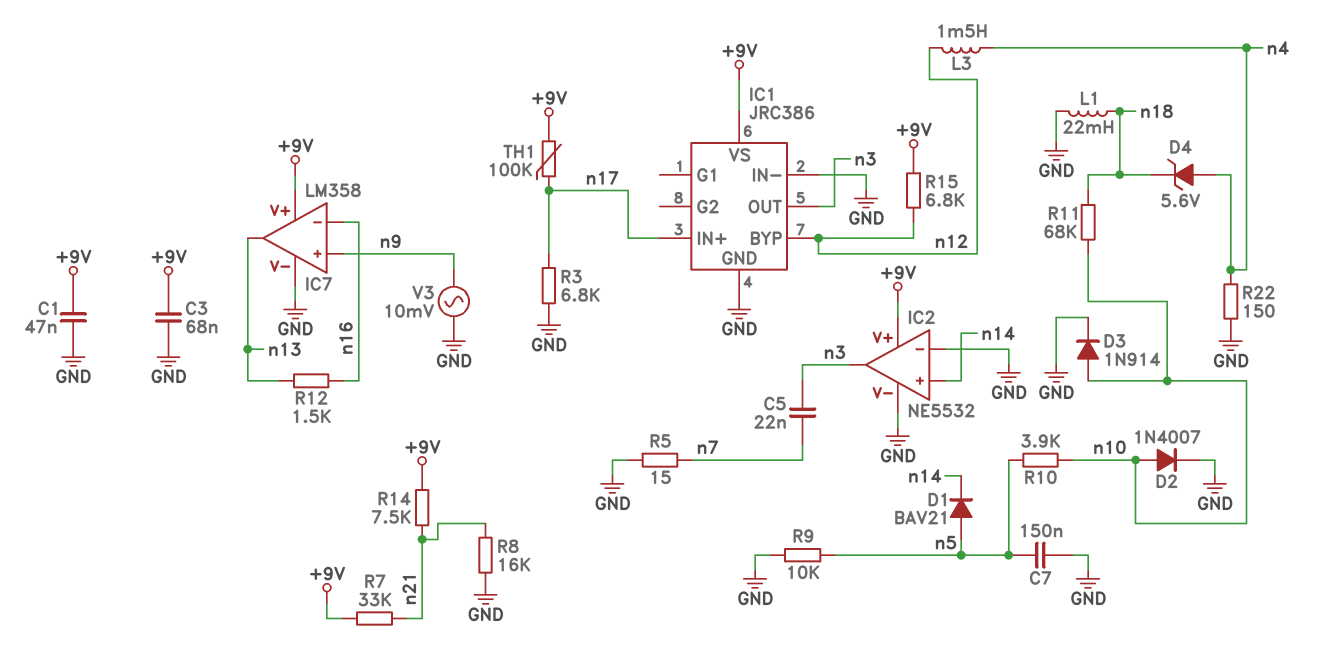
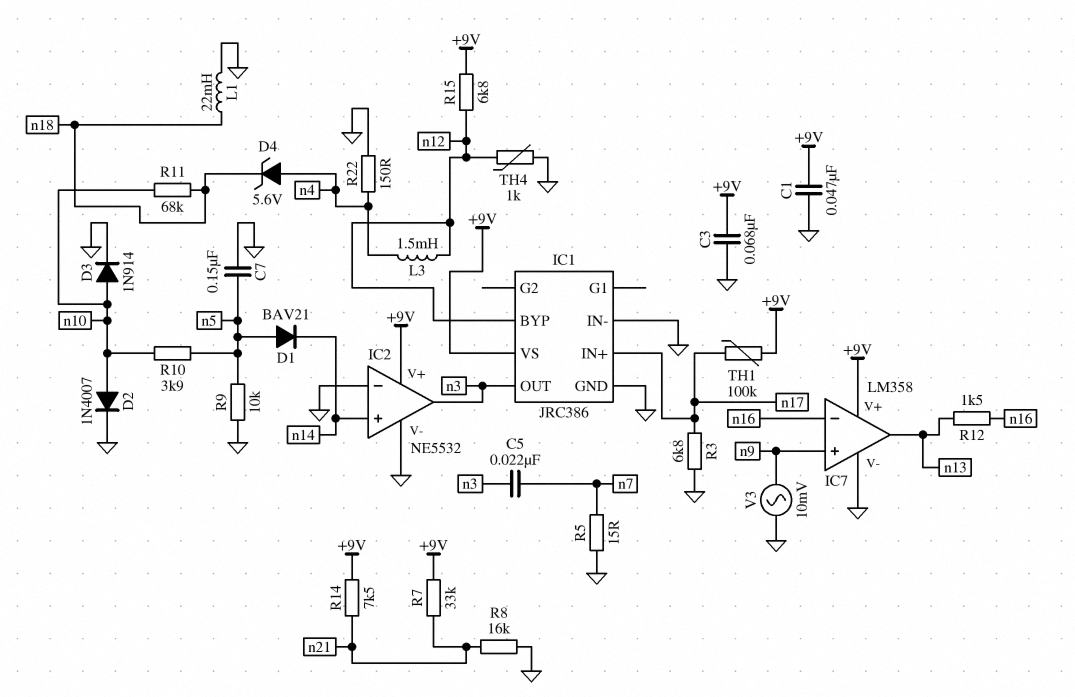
TH4: none -> 1k (GND, n12)

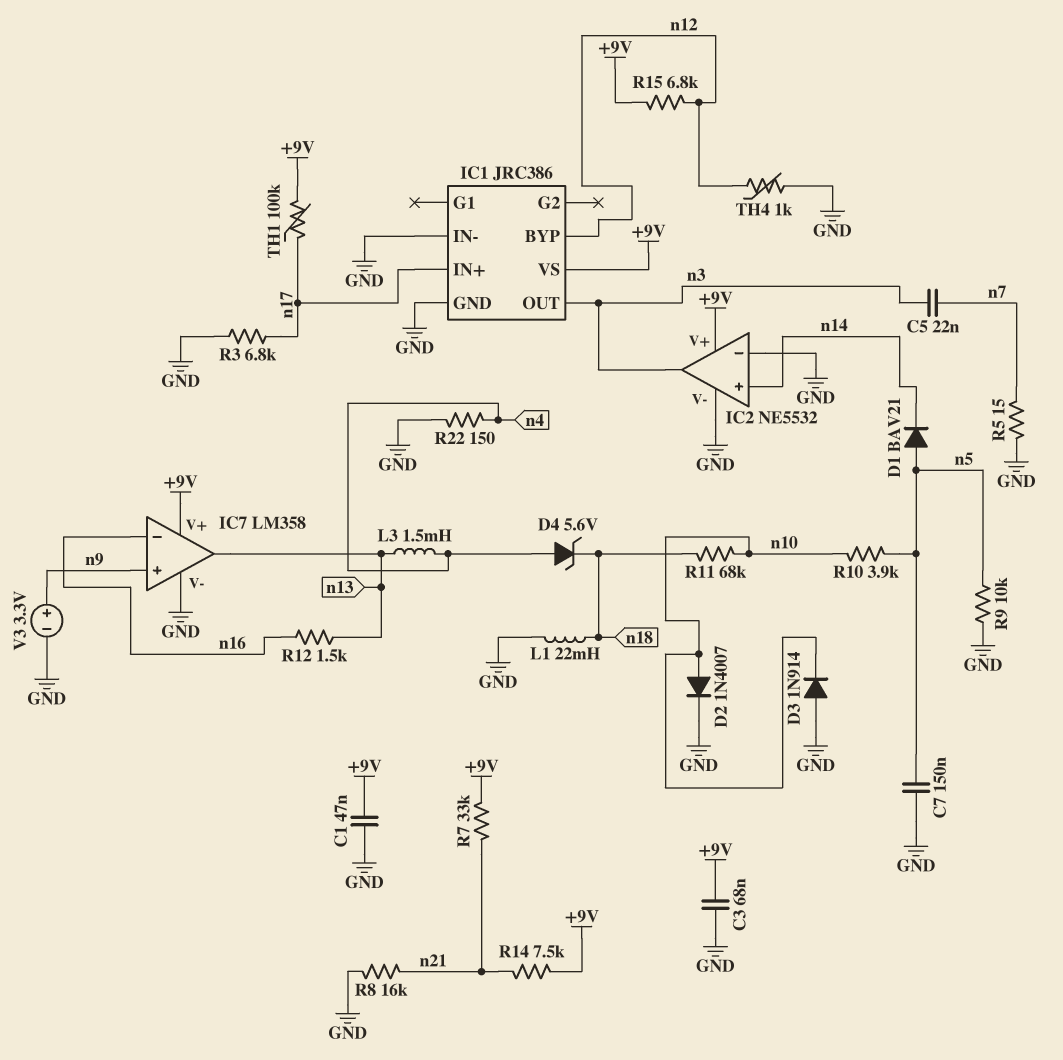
D3: diode 1N914 (A n10, K GND) -> diode 1N914 (A GND, K n10)
L3: 1.5mH (n4, n12) -> 1.5mH (n4, n13)
V3: AC 10mV (GND, n9) -> 3.3V (plus n9, minus GND)

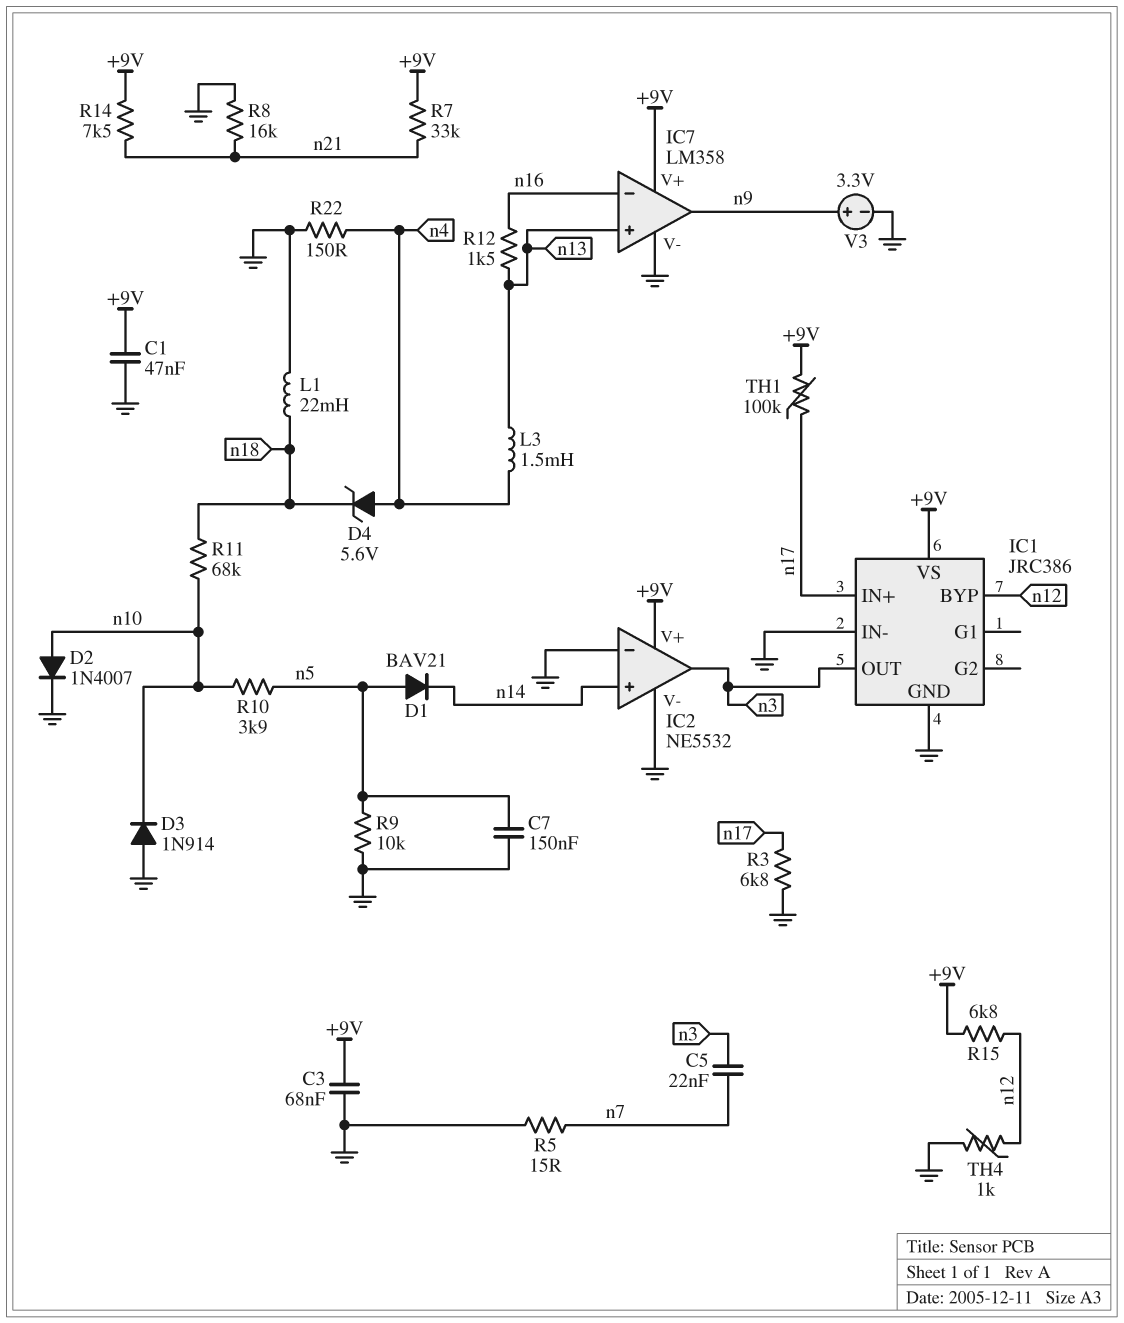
IC7 pin in+: n9 -> n13
IC7 pin out: n13 -> n9

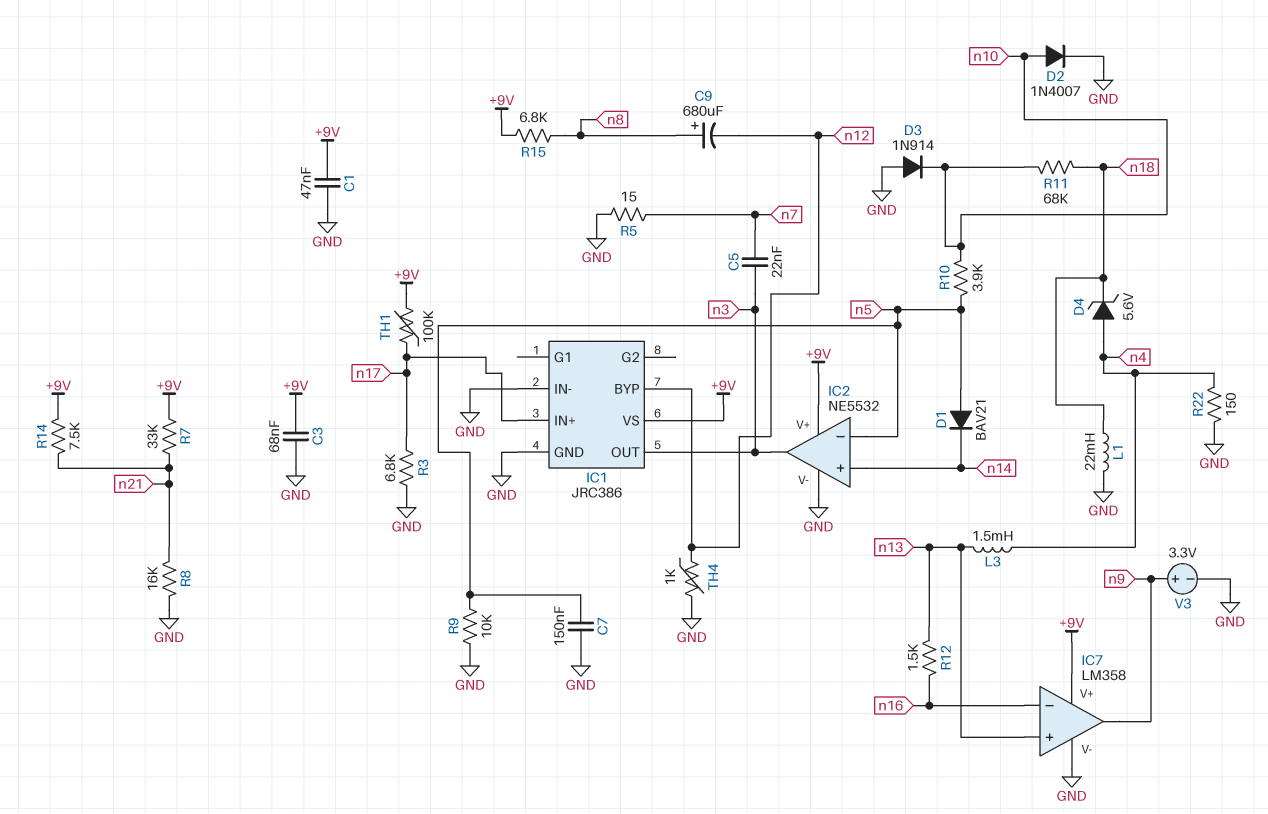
C9: none -> 680uF (plus n8, minus n12)
IC2 pin in-: GND -> n5
R15: 6.8k (+9V, n12) -> 6.8k (+9V, n8)

